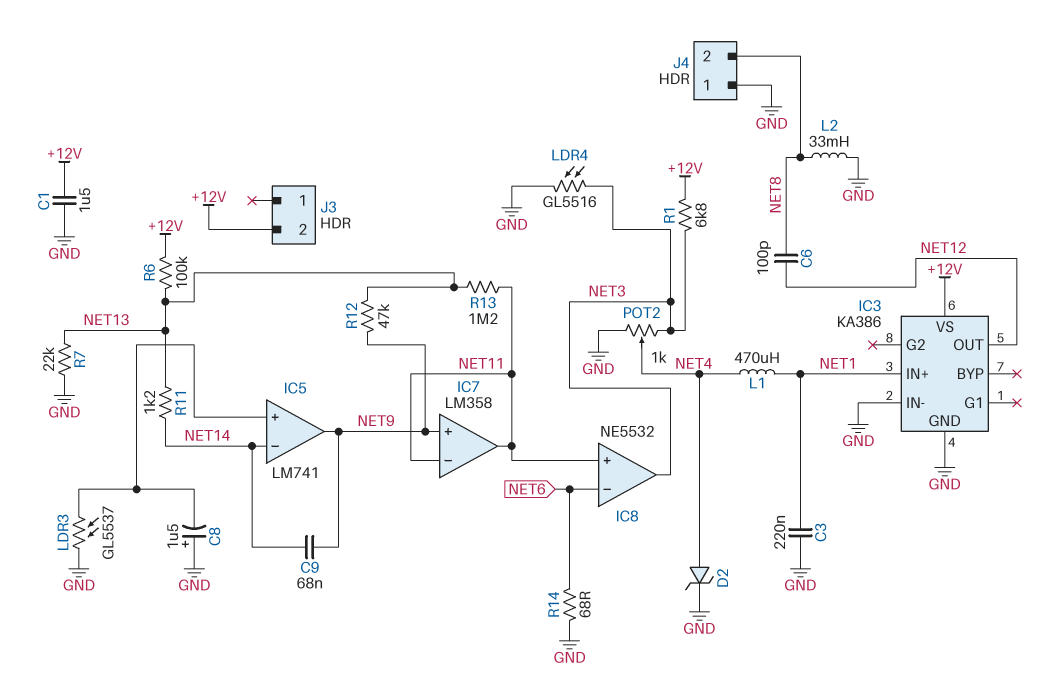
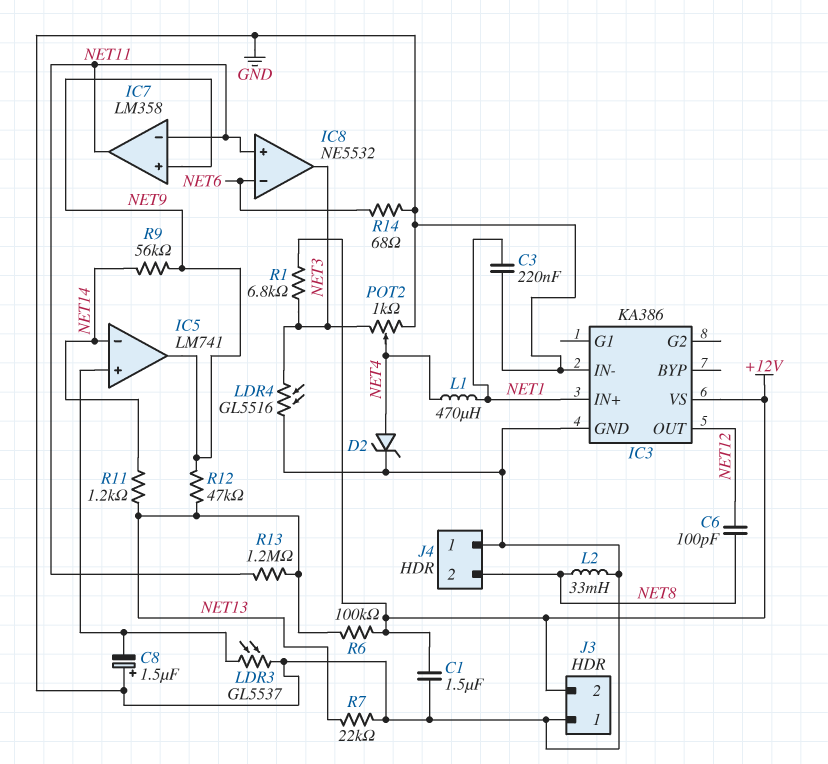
C9: 68nF (NET9, NET14) -> none
J3 pin 1: none -> GND
R9: none -> 56k (NET9, NET14)

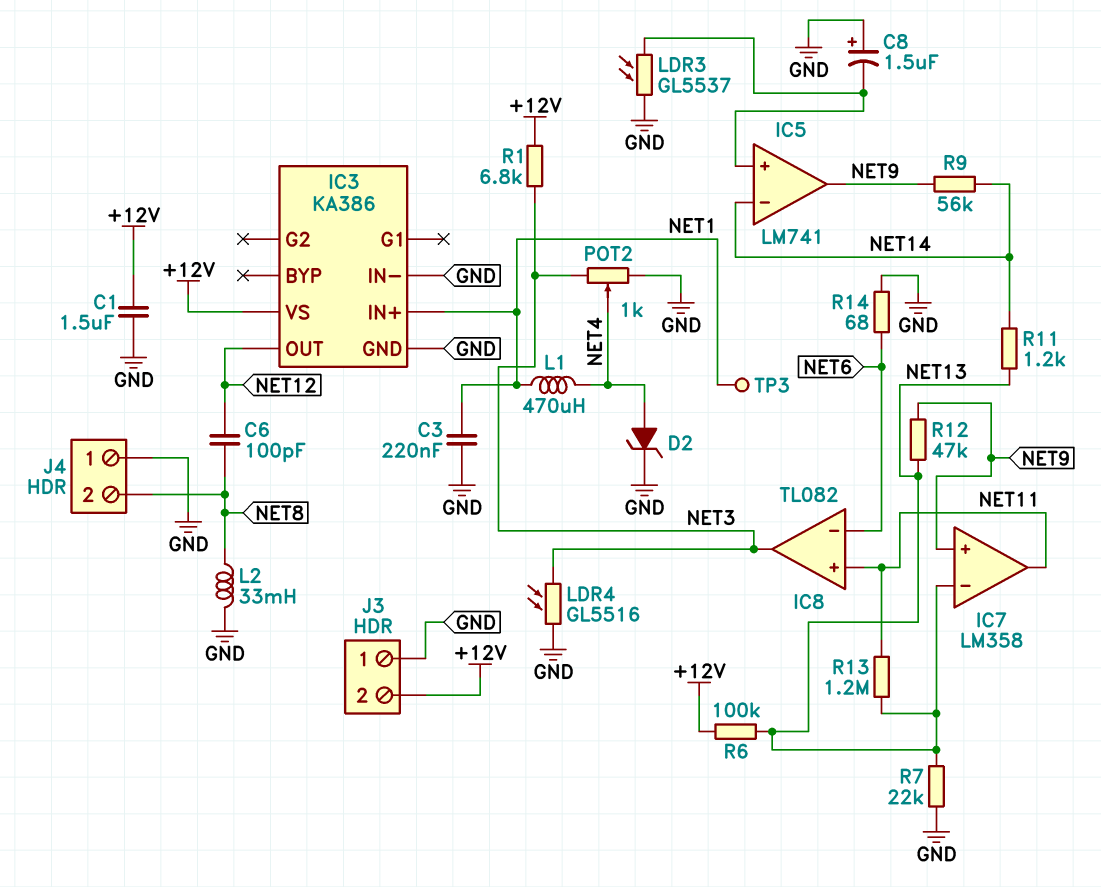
IC7 pin in-: NET11 -> NET13
IC8: NE5532 -> TL082
TP3: none -> test point (NET1)

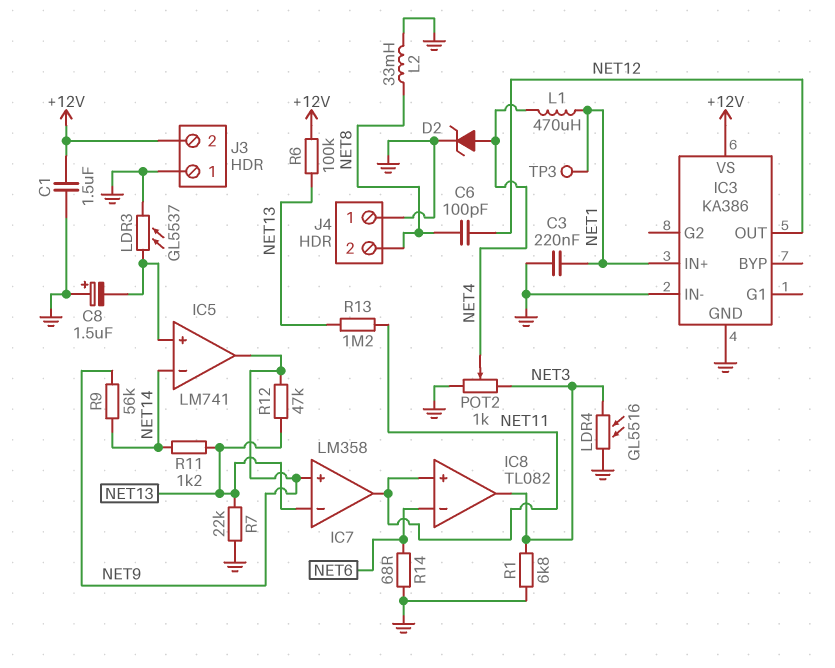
R1: 6.8k (+12V, NET3) -> 6.8k (GND, NET3)

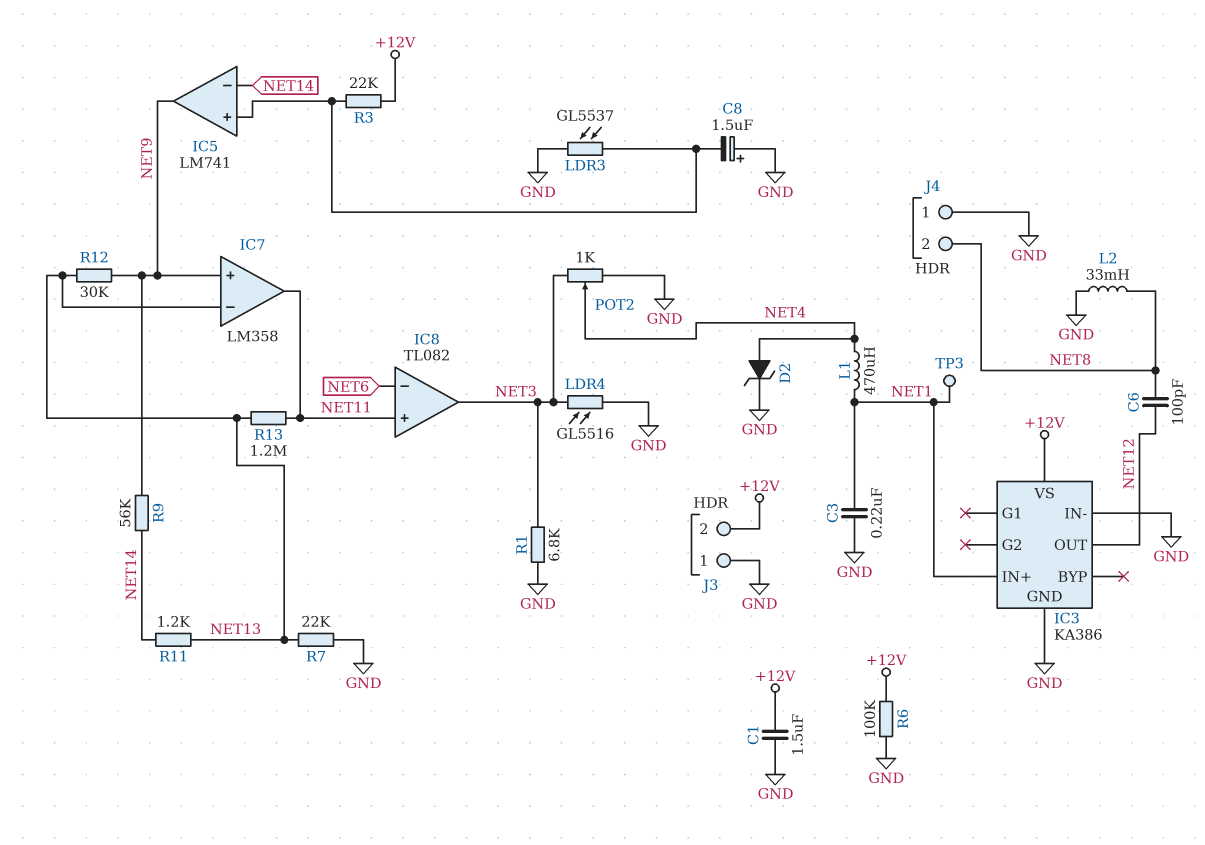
R3: none -> 22k (+12V, IC5/in+)
R6: 100k (+12V, NET13) -> 100k (+12V, GND)
R12: 47k (NET9, NET13) -> 30k (NET9, NET13)
R14: 68 (GND, NET6) -> none

